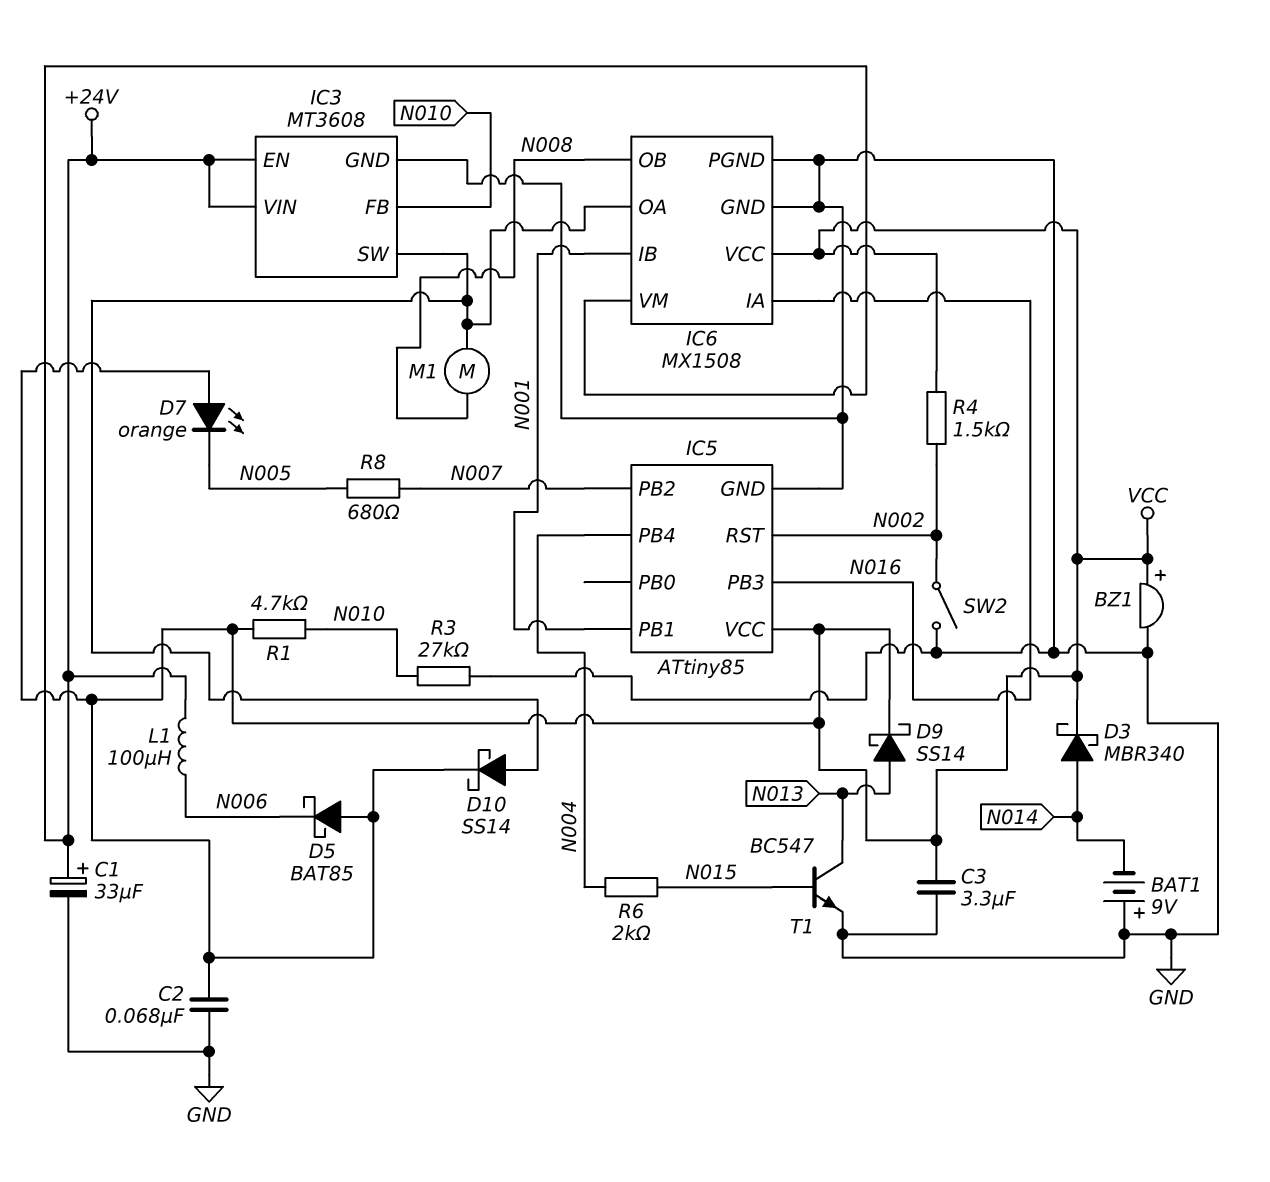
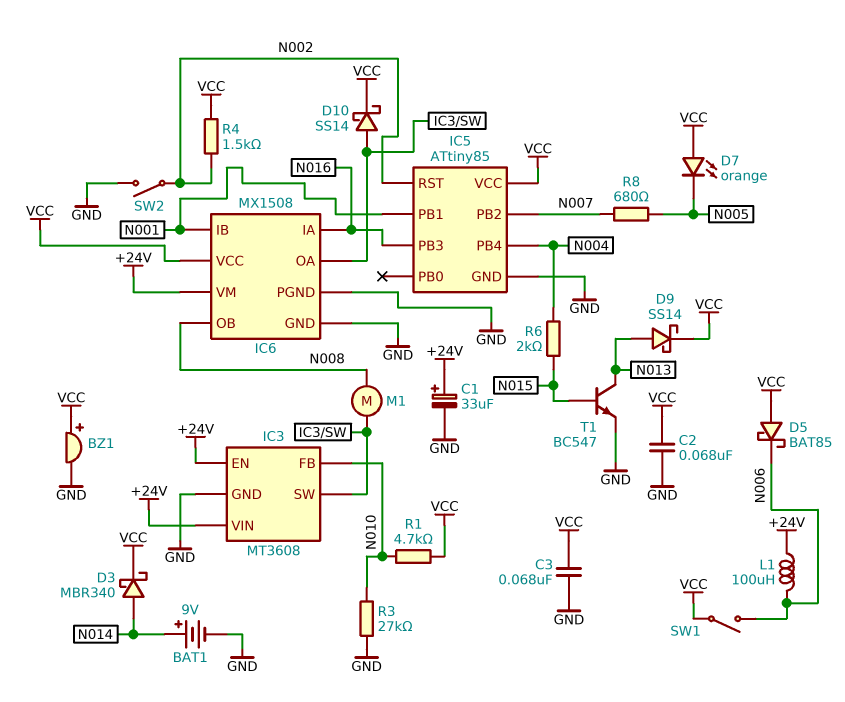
BAT1: 9V (plus GND, minus N014) -> 9V (plus N014, minus GND)
C3: 3.3uF (GND, VCC) -> 68nF (GND, VCC)
SW1: none -> switch (N006, VCC)

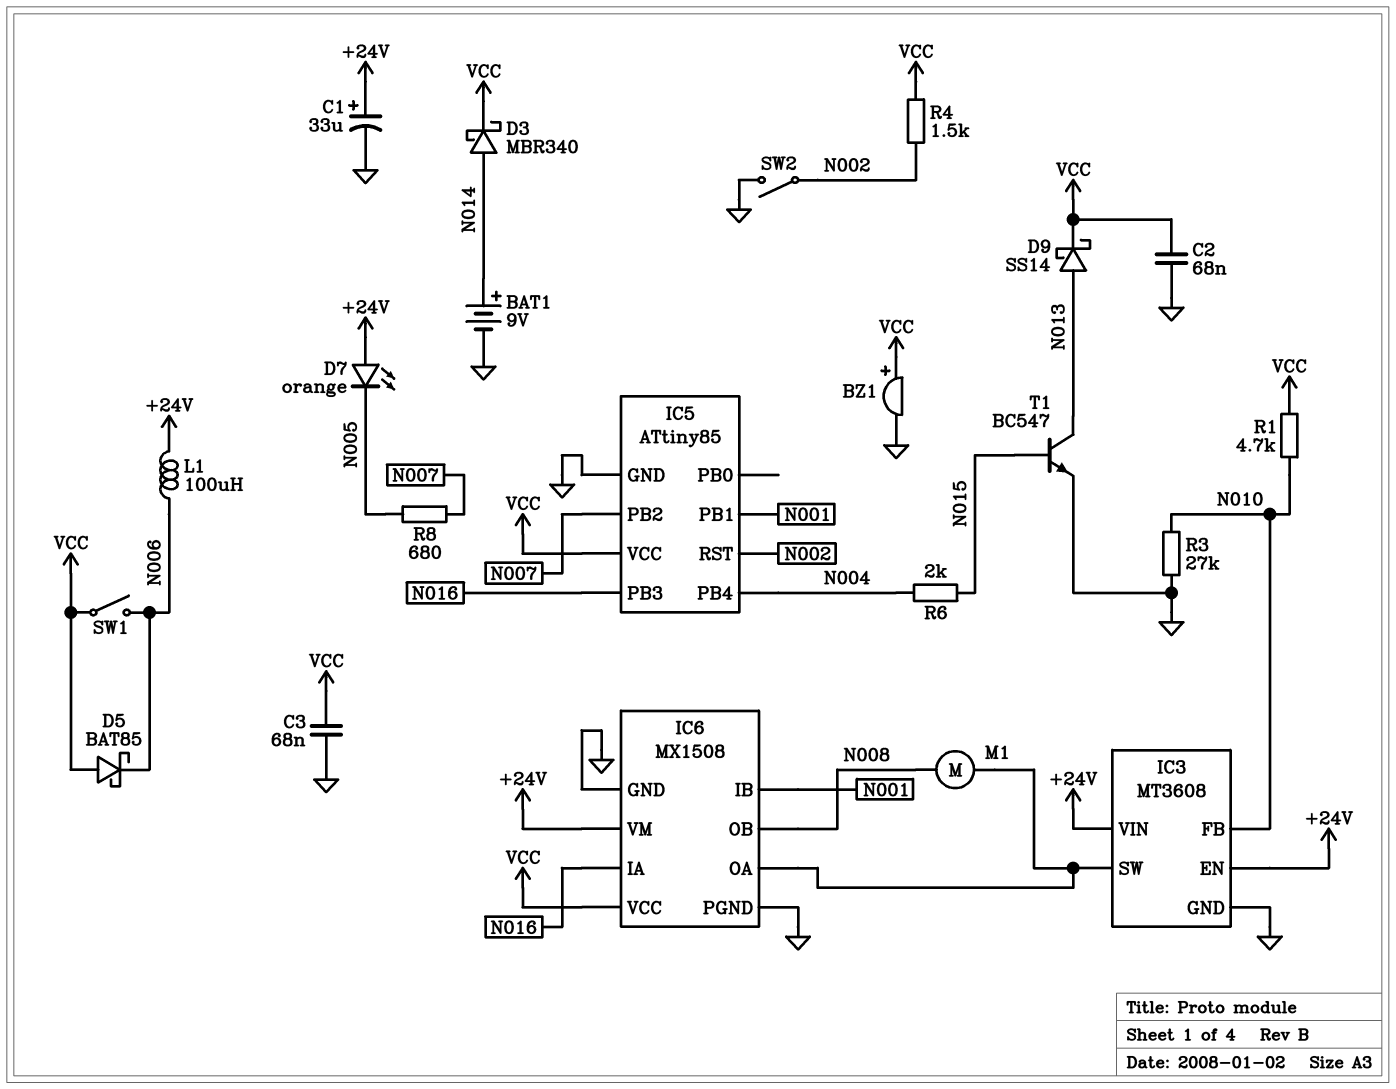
D7: LED orange (A VCC, K N005) -> LED orange (A +24V, K N005)
D10: schottky SS14 (A IC3/SW, K VCC) -> none

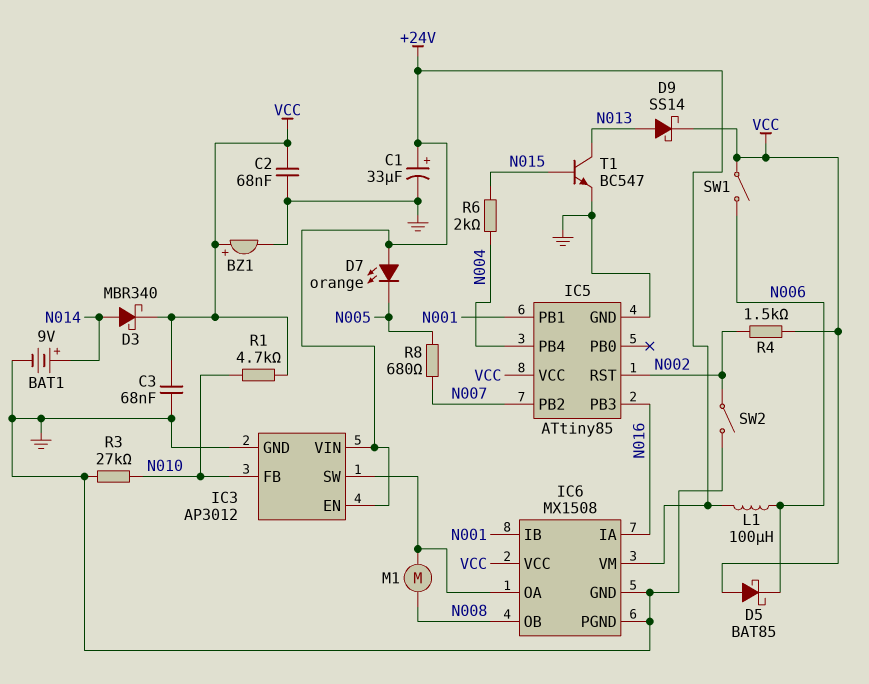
IC3: MT3608 -> AP3012

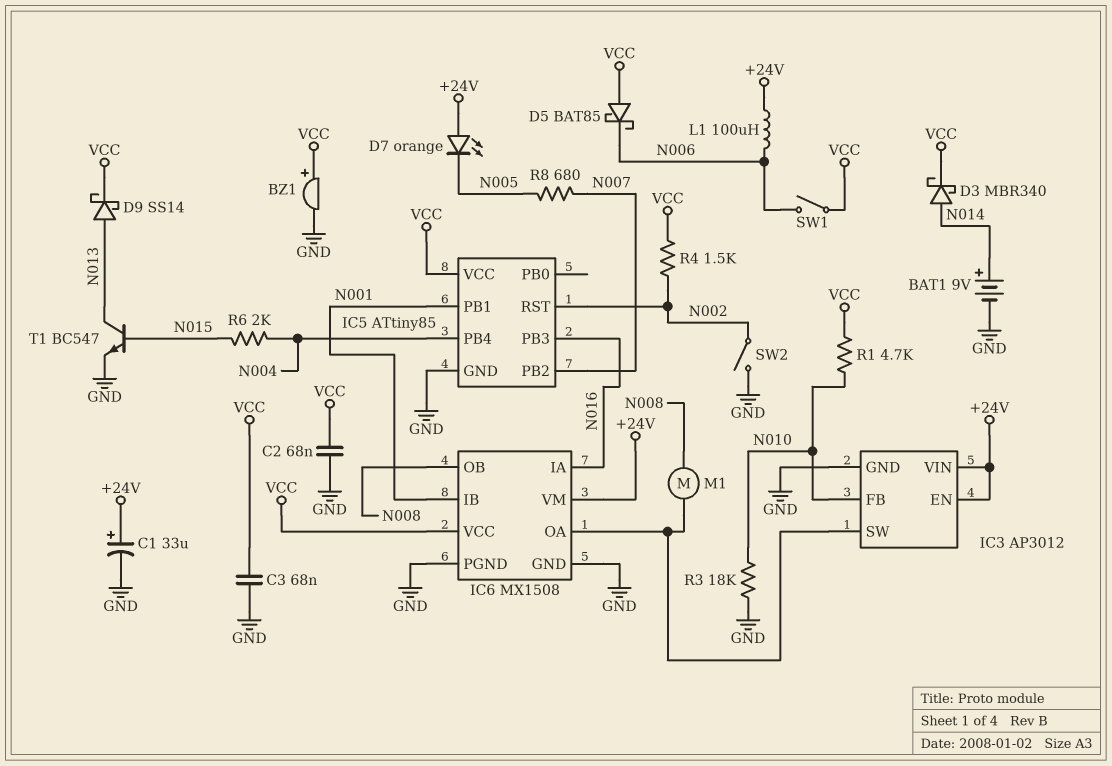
R3: 27k (GND, N010) -> 18k (GND, N010)

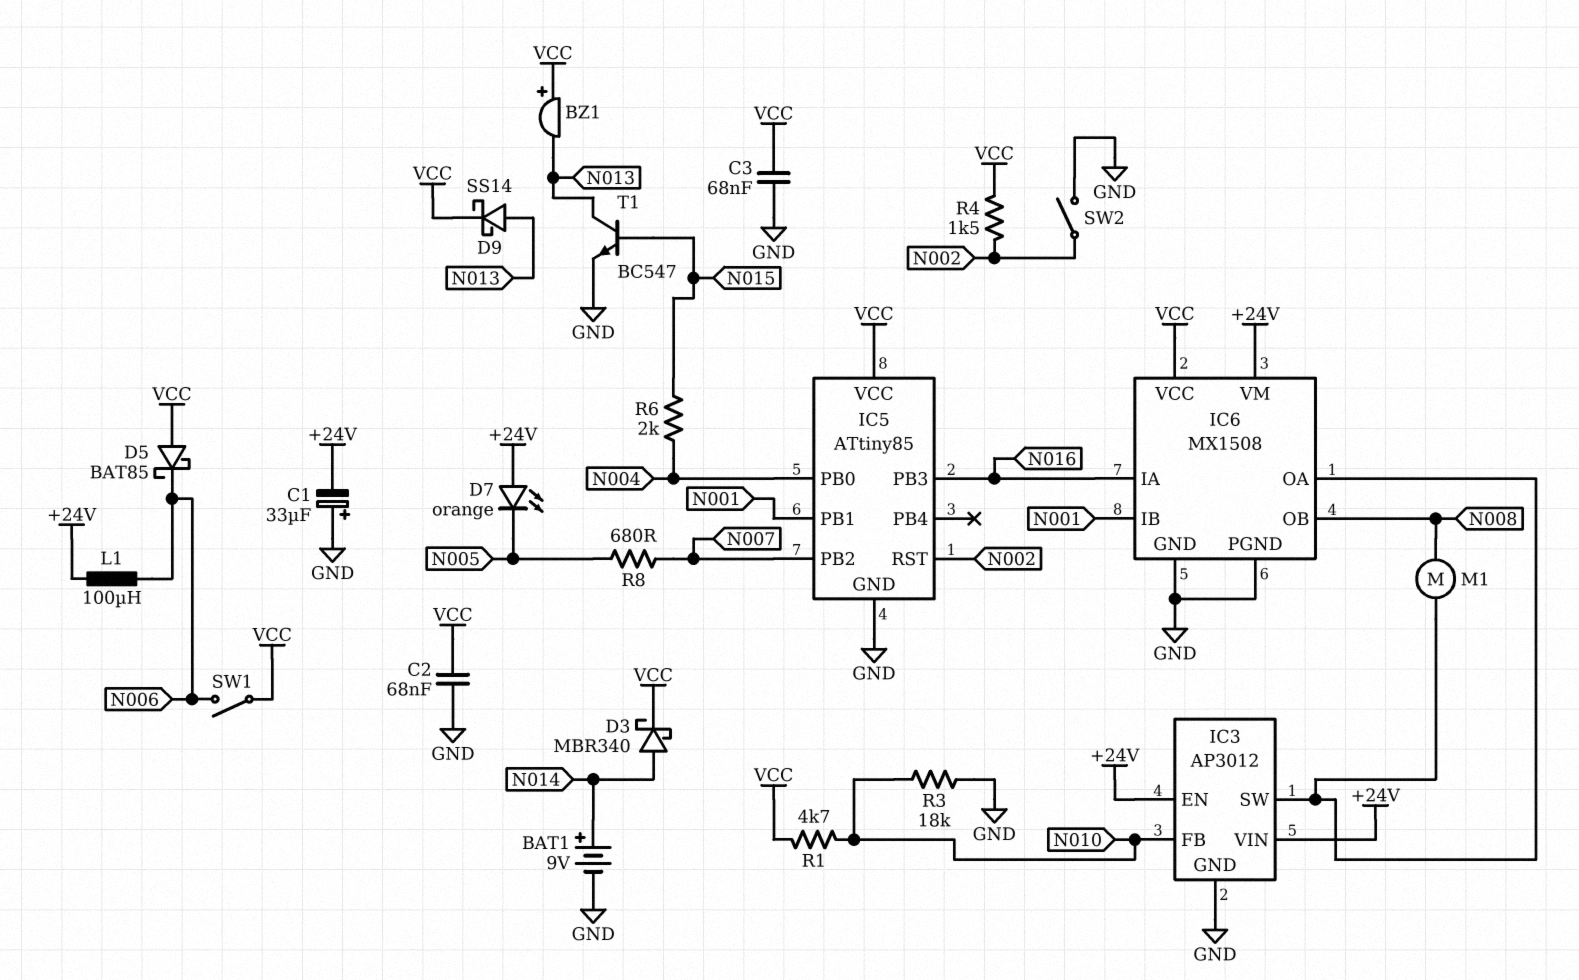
BZ1: buzzer (plus VCC, minus GND) -> buzzer (plus VCC, minus N013)
C1: 33uF (plus +24V, minus GND) -> 33uF (plus GND, minus +24V)
IC5 pin PB0: none -> N004
IC5 pin PB4: N004 -> none

